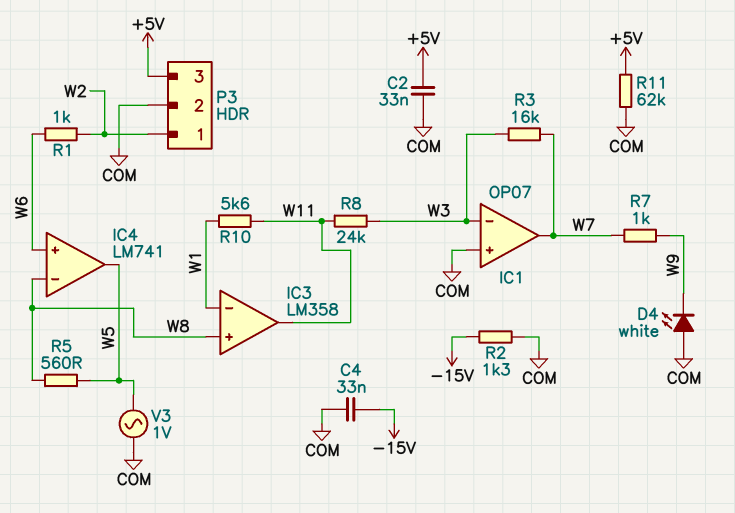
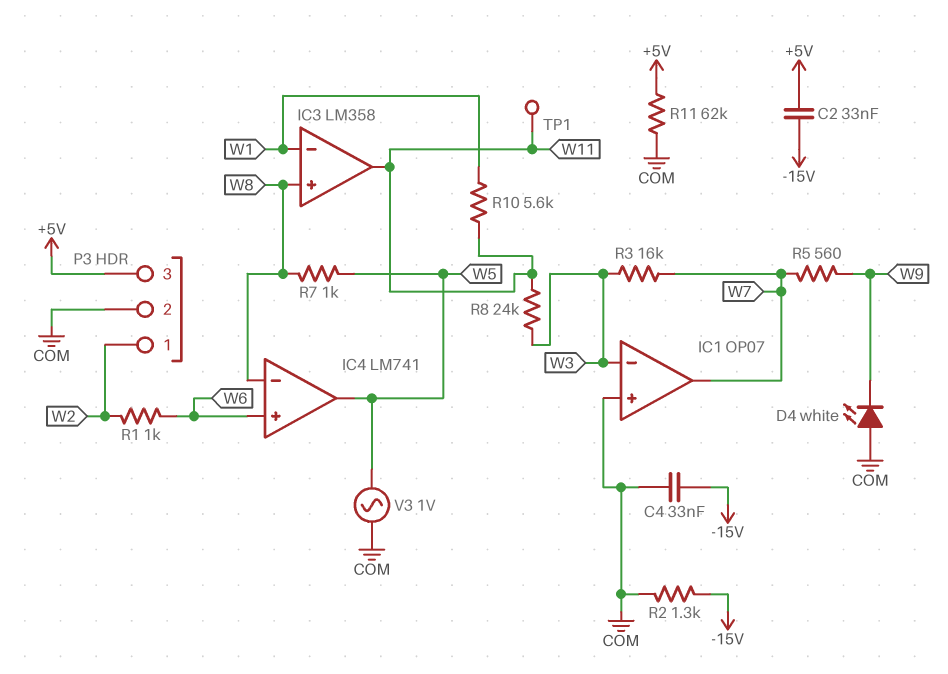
C2: 33nF (+5V, COM) -> 33nF (+5V, -15V)
R5: 560 (W5, W8) -> 560 (W7, W9)
R7: 1k (W7, W9) -> 1k (W5, W8)
TP1: none -> test point (W11)

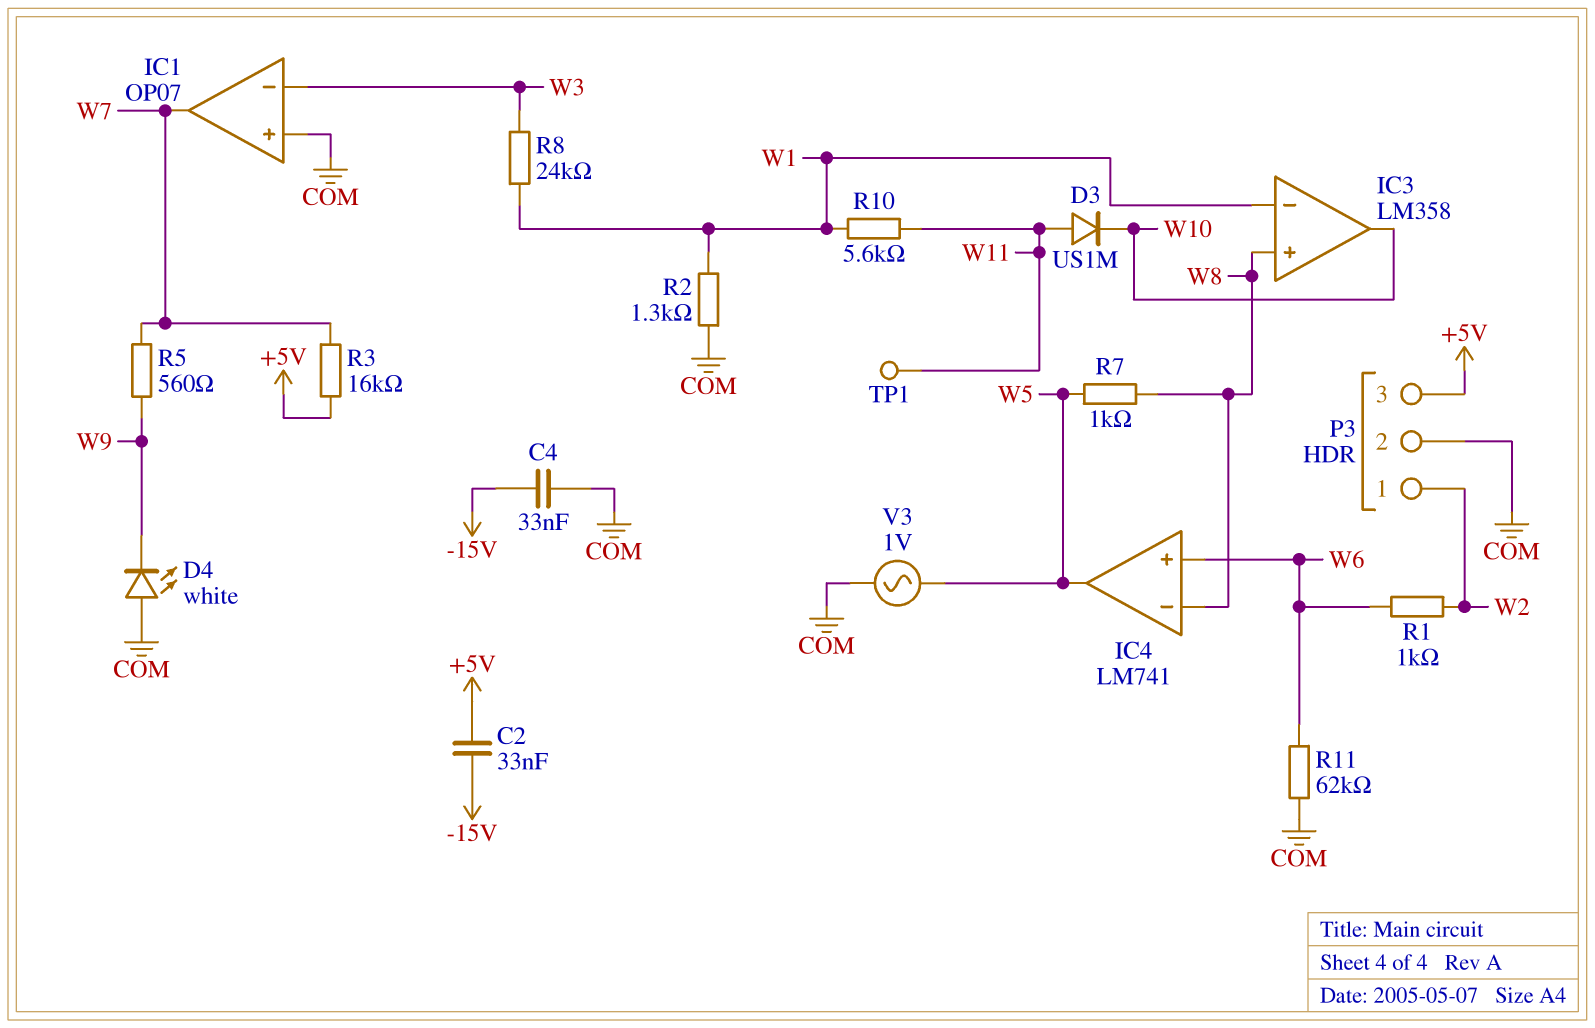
D3: none -> diode US1M (A W11, K W10)
IC3 pin out: W11 -> W10
R2: 1.3k (-15V, COM) -> 1.3k (COM, W1)
R3: 16k (W3, W7) -> 16k (+5V, W7)
R8: 24k (W3, W11) -> 24k (W1, W3)
R11: 62k (+5V, COM) -> 62k (COM, W6)

